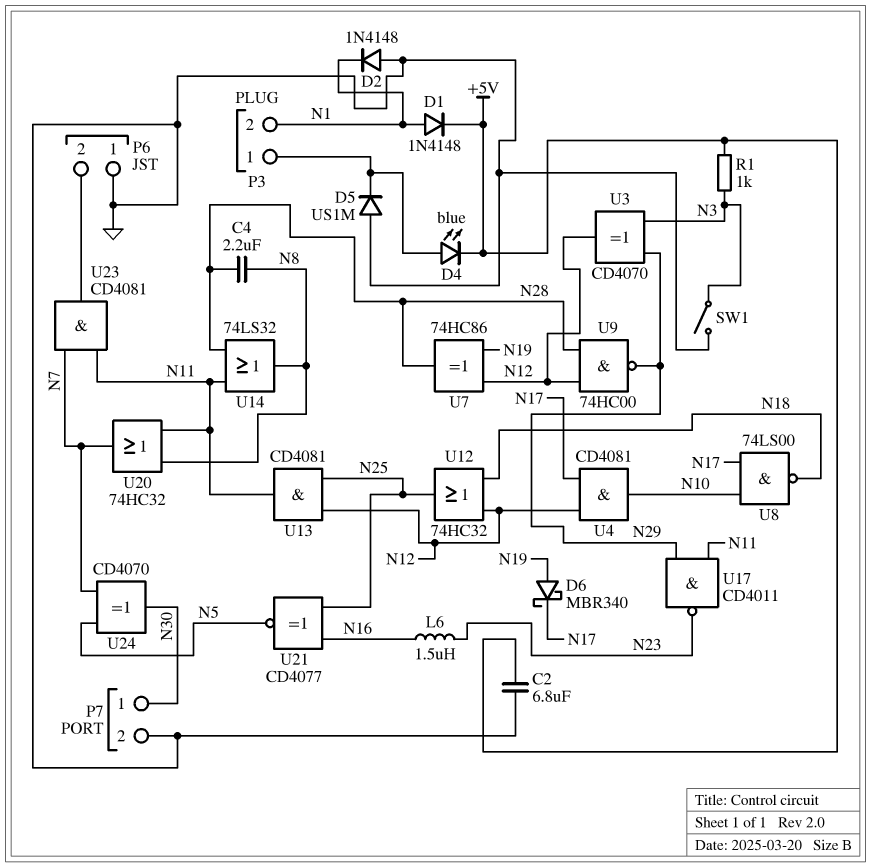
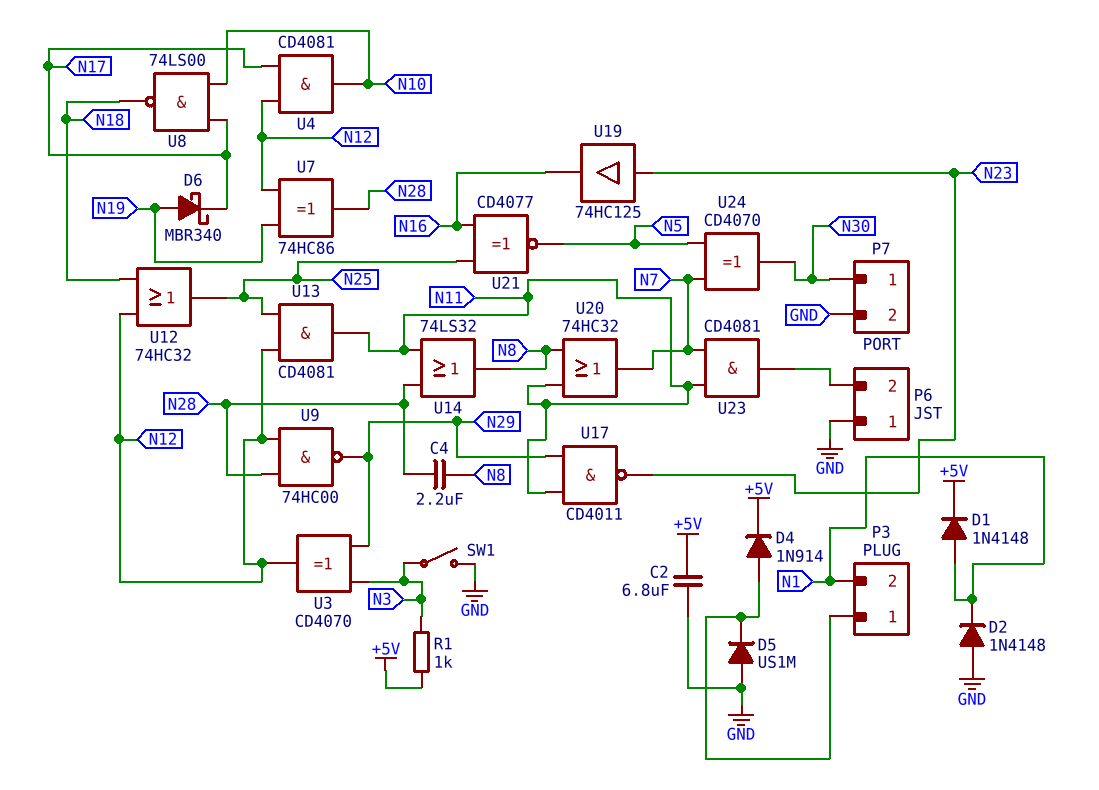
D4: LED blue (A P3/1, K +5V) -> diode 1N914 (A P3/1, K +5V)
L6: 1.5uH (N16, N23) -> none
U19: none -> buffer 74HC125 (in N23, out N16)

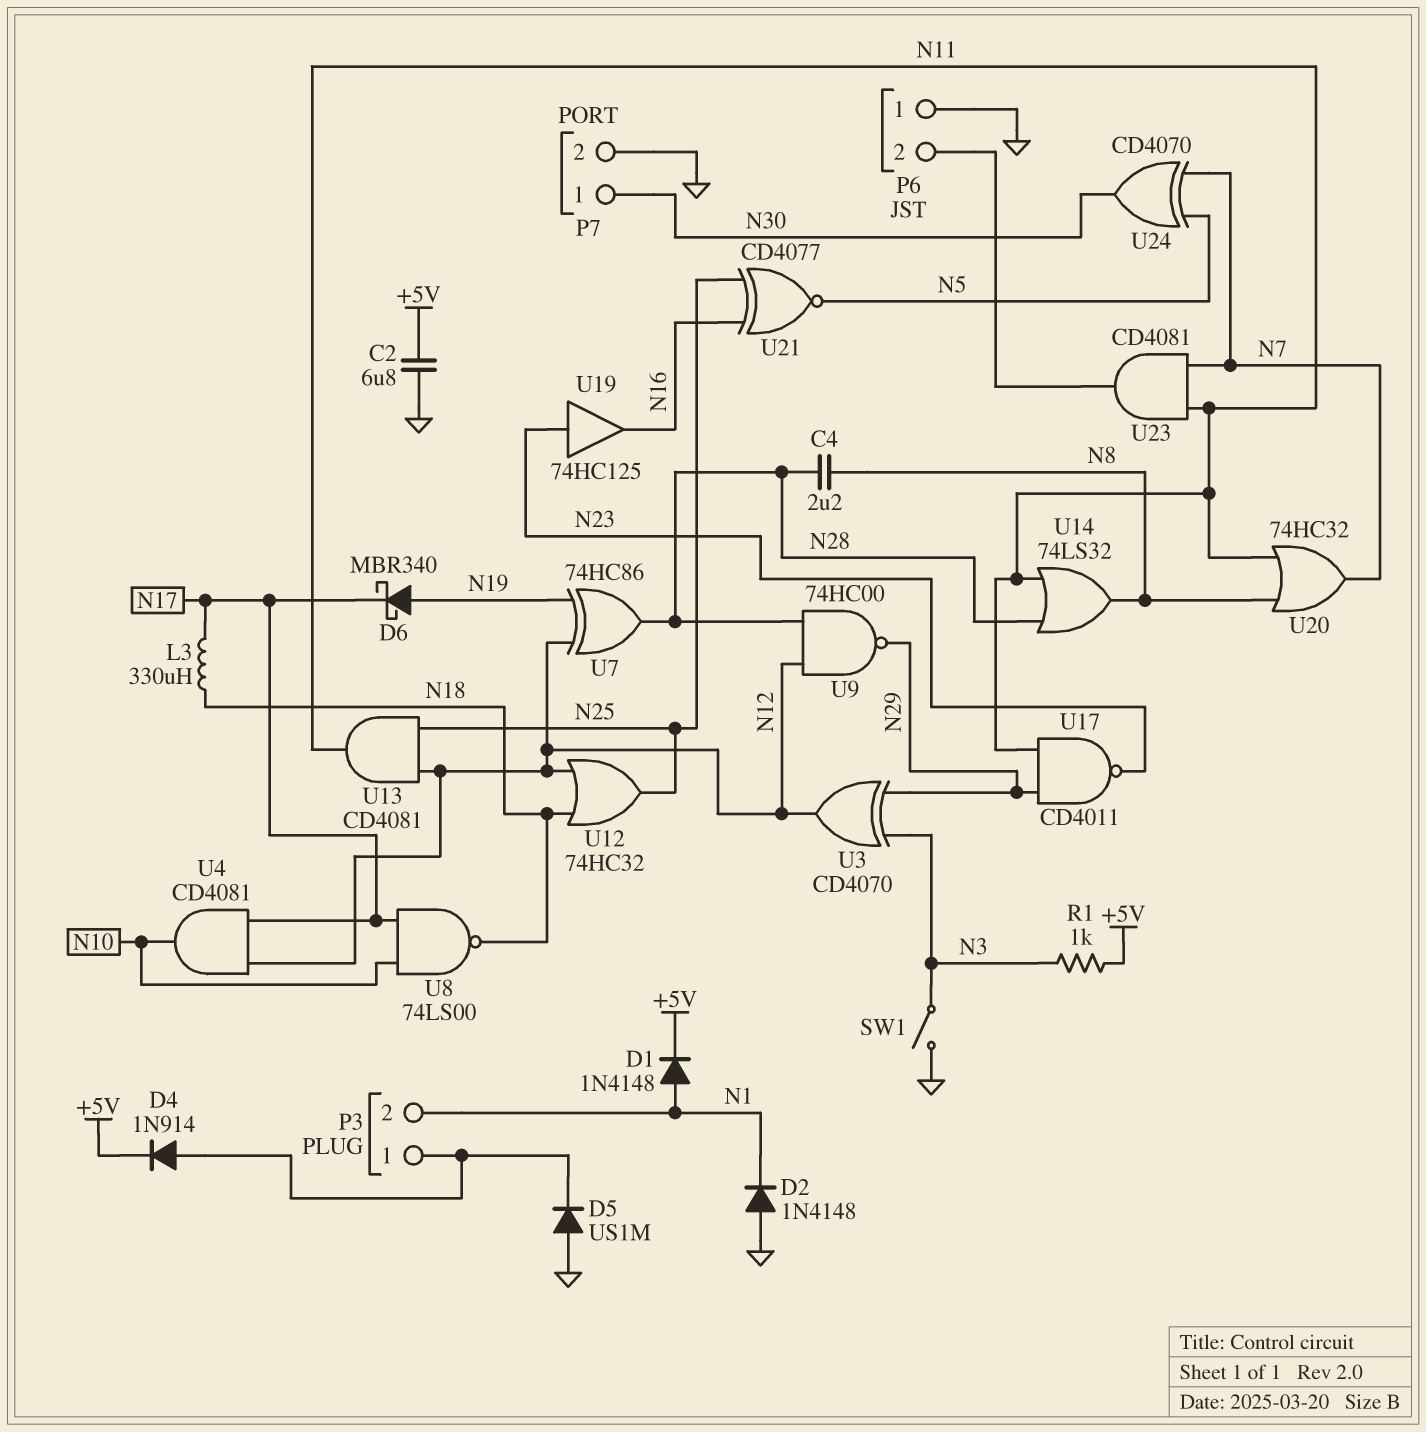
L3: none -> 330uH (N17, N18)

